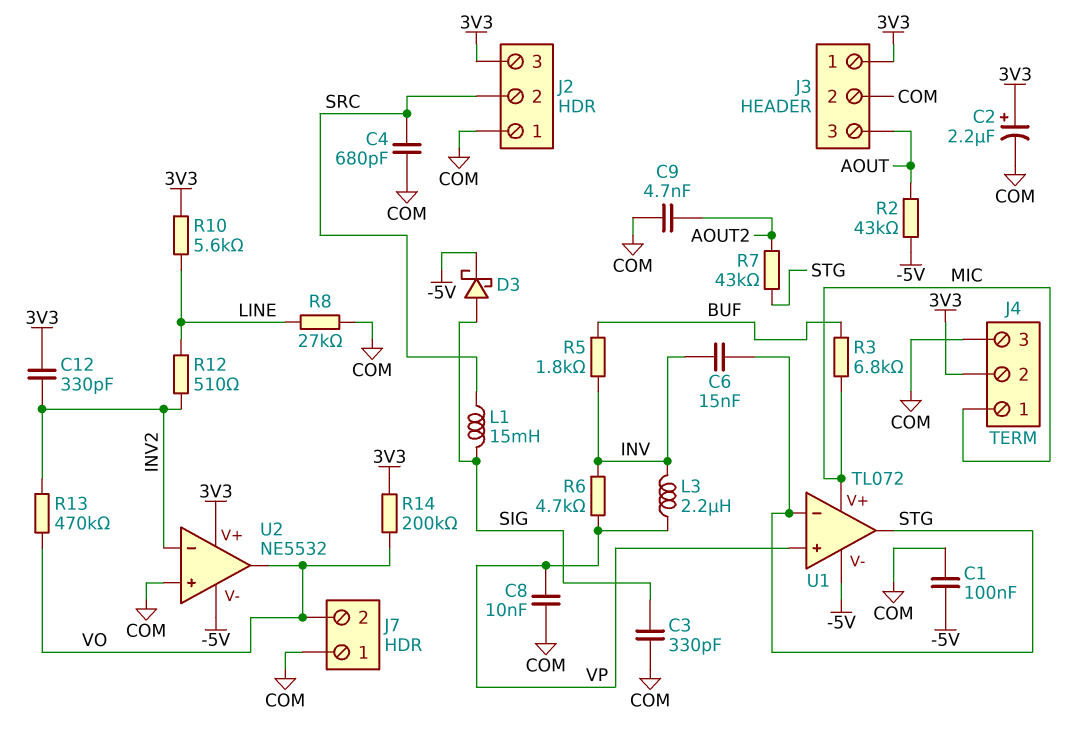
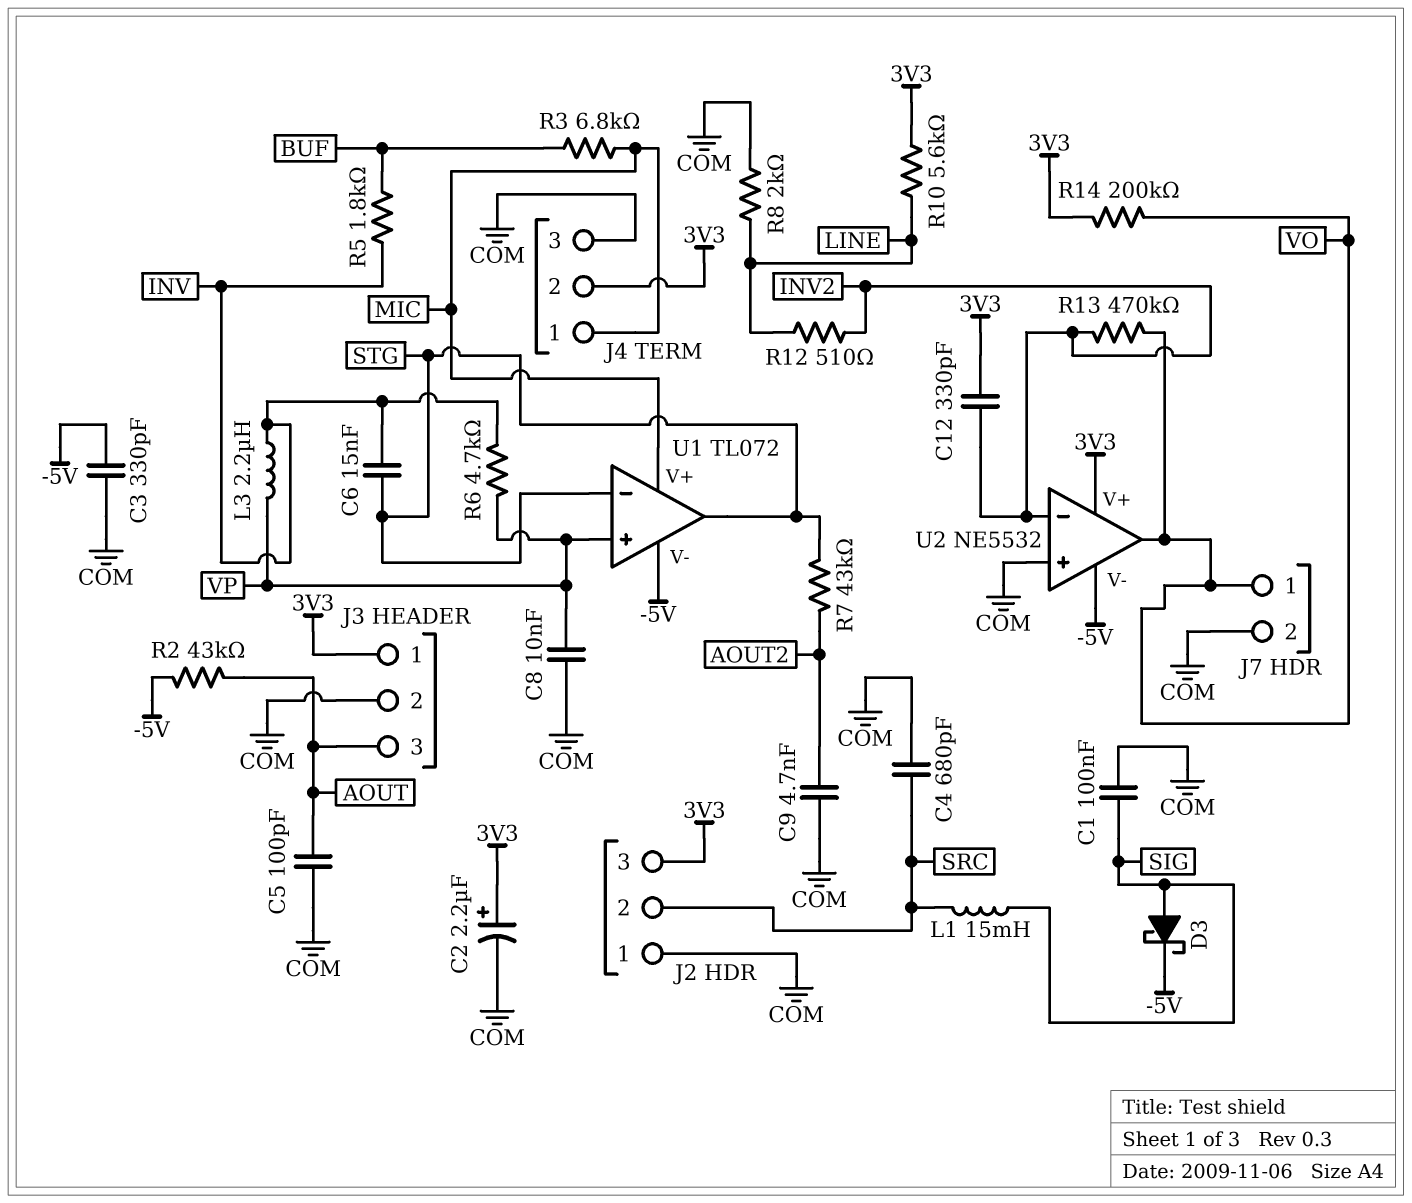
C1: 100nF (-5V, COM) -> 100nF (COM, SIG)
C3: 330pF (COM, SIG) -> 330pF (-5V, COM)
C5: none -> 100pF (AOUT, COM)
J7 pin 1: COM -> VO
J7 pin 2: VO -> COM
R8: 27k (COM, LINE) -> 2k (COM, LINE)

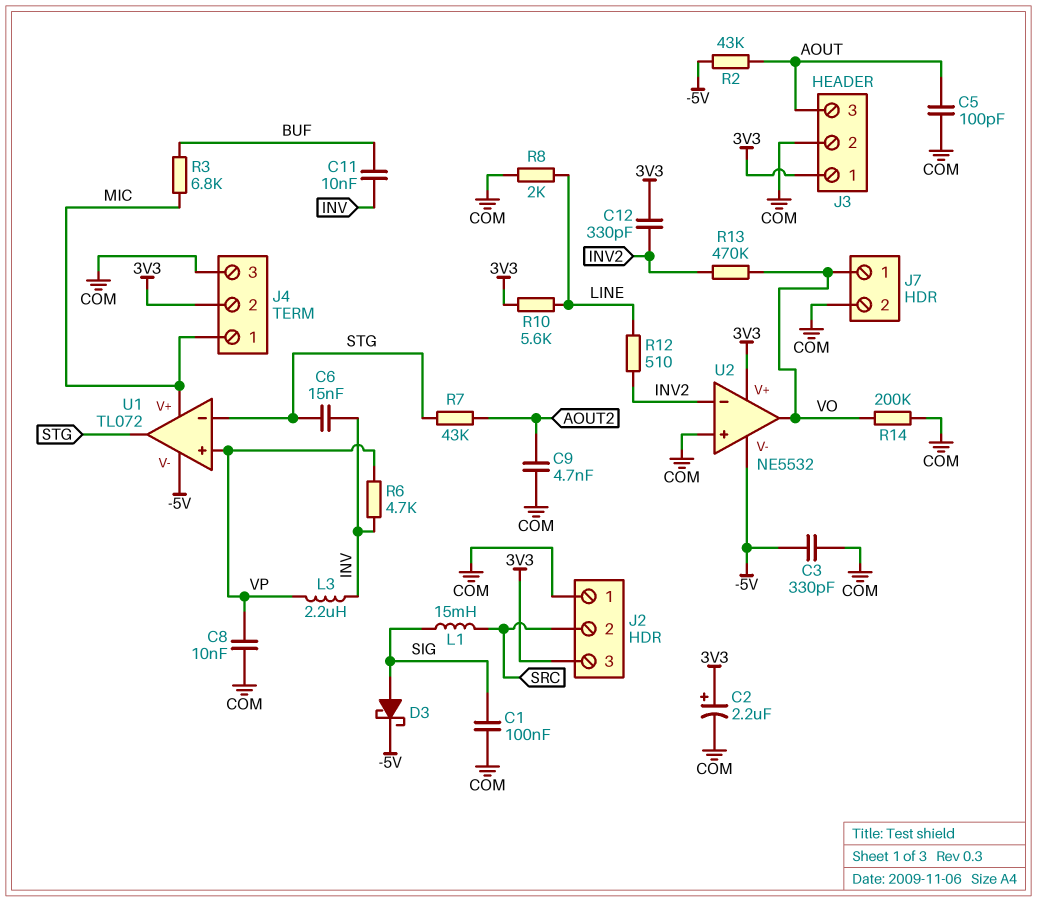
C4: 680pF (COM, SRC) -> none
C11: none -> 10nF (BUF, INV)
R5: 1.8k (BUF, INV) -> none
R14: 200k (3V3, VO) -> 200k (COM, VO)

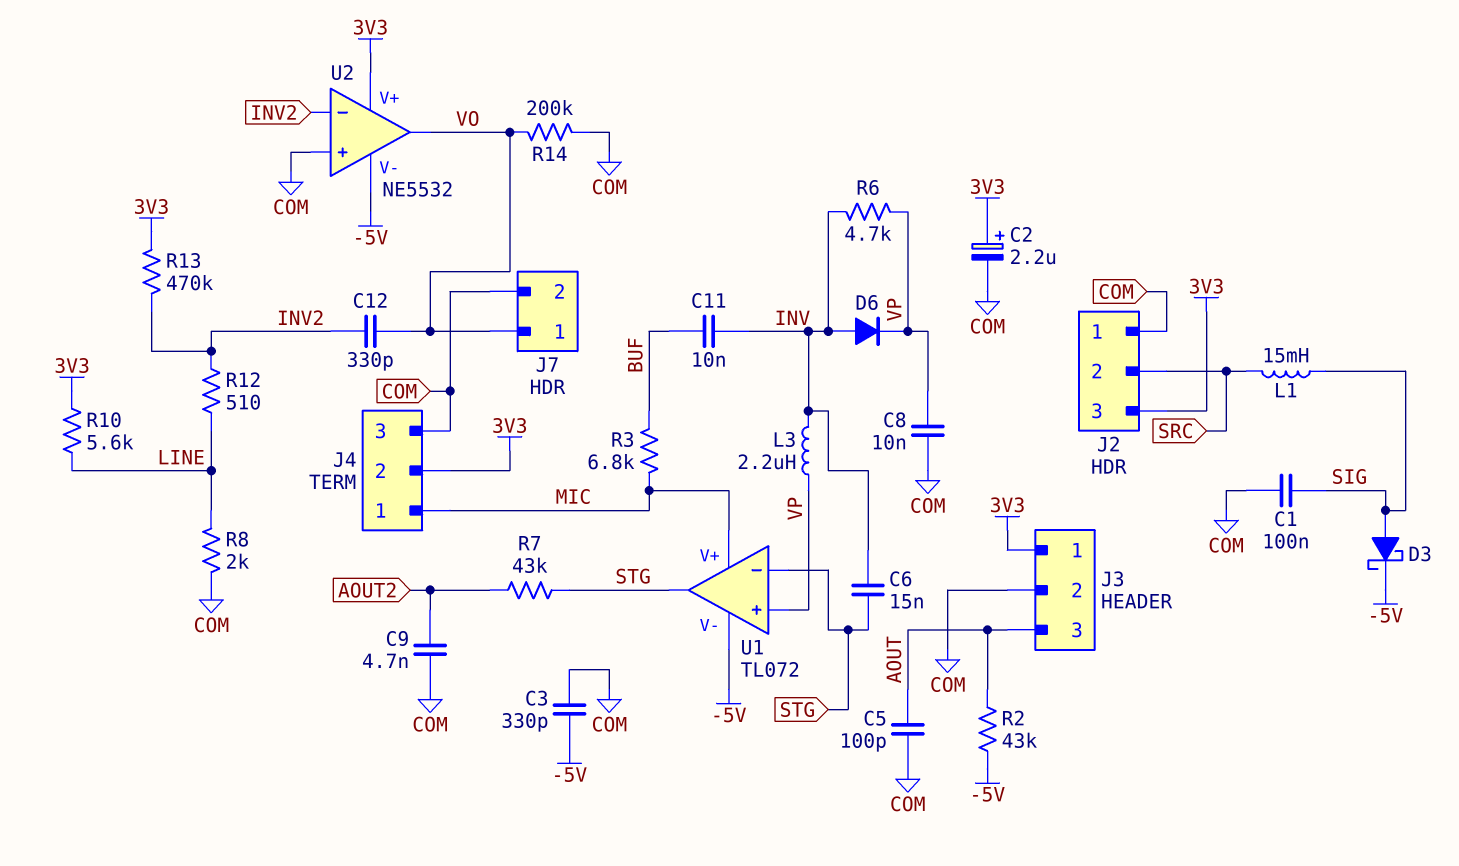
C12: 330pF (3V3, INV2) -> 330pF (INV2, VO)
D6: none -> diode (A INV, K VP)
R13: 470k (INV2, VO) -> 470k (3V3, INV2)

